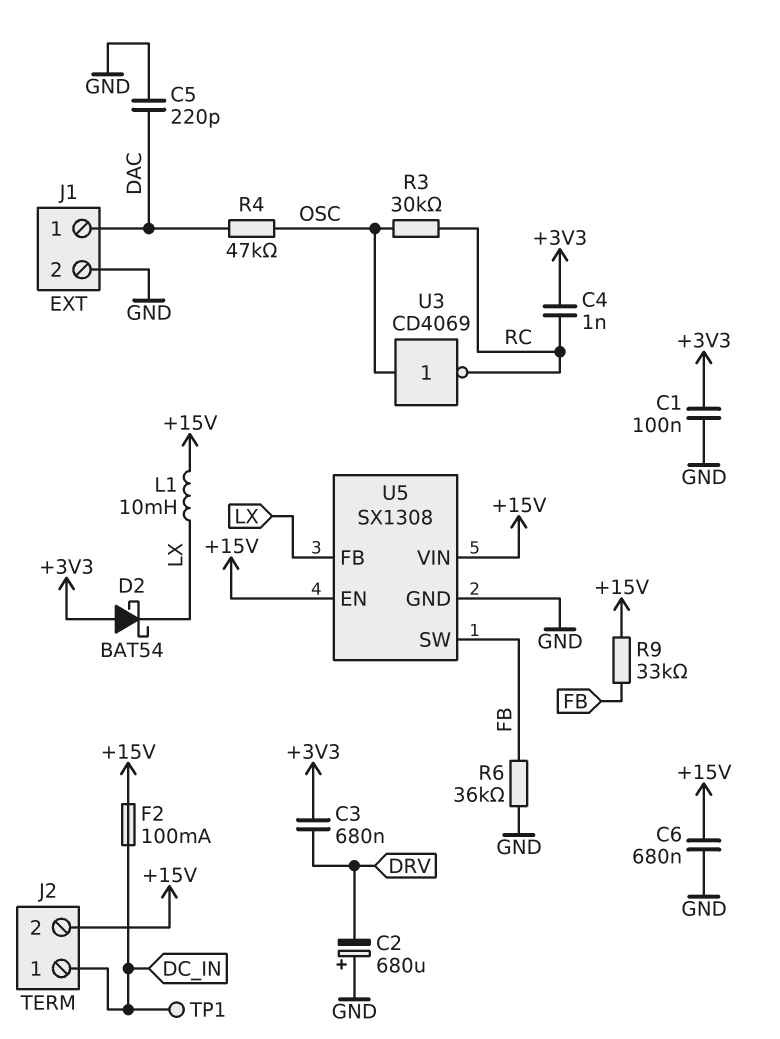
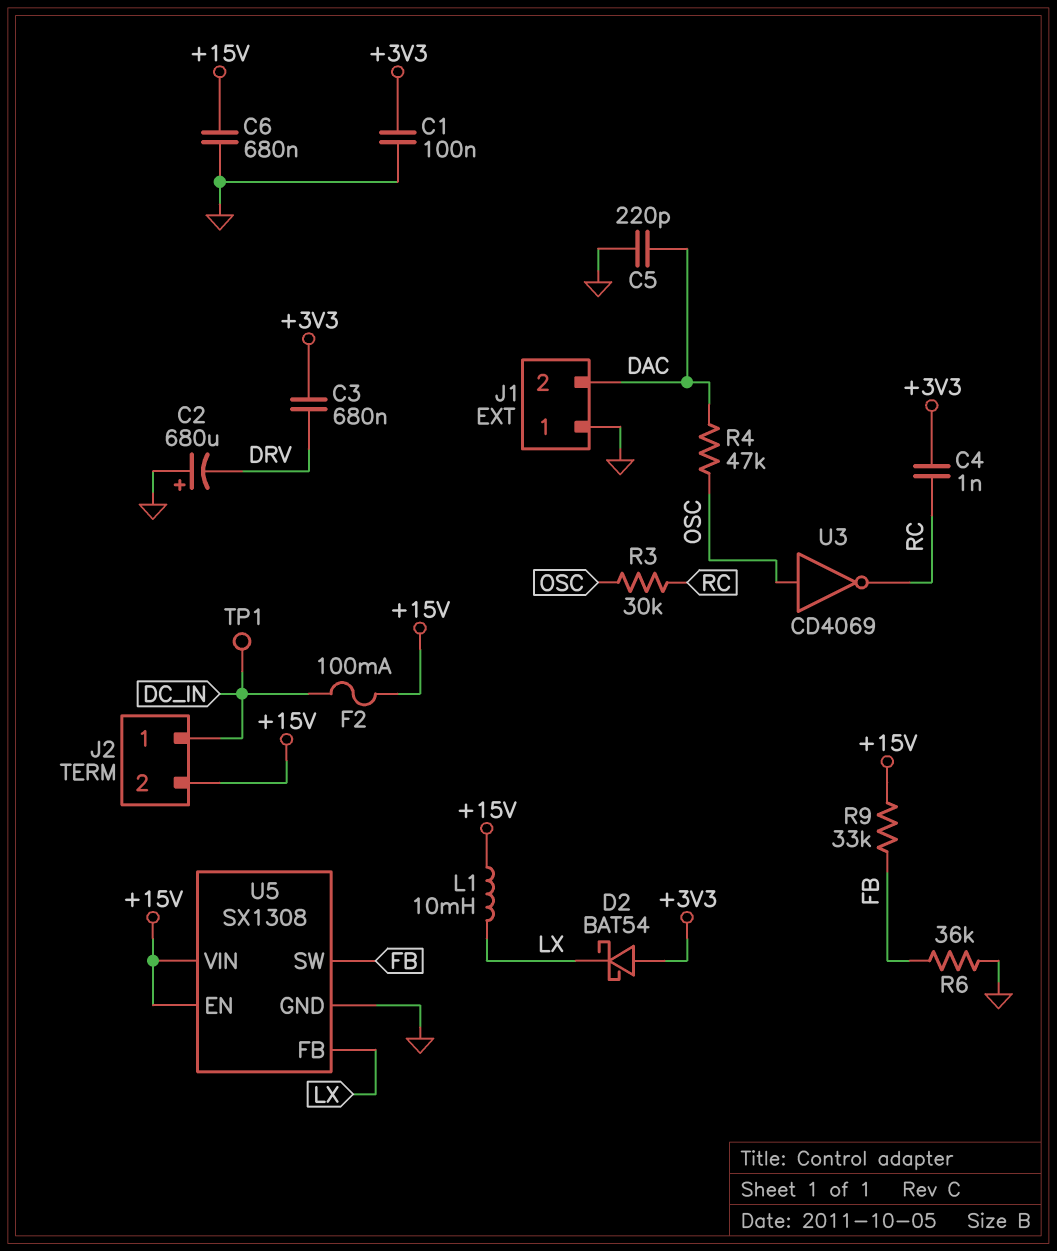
J1 pin 1: DAC -> GND
J1 pin 2: GND -> DAC

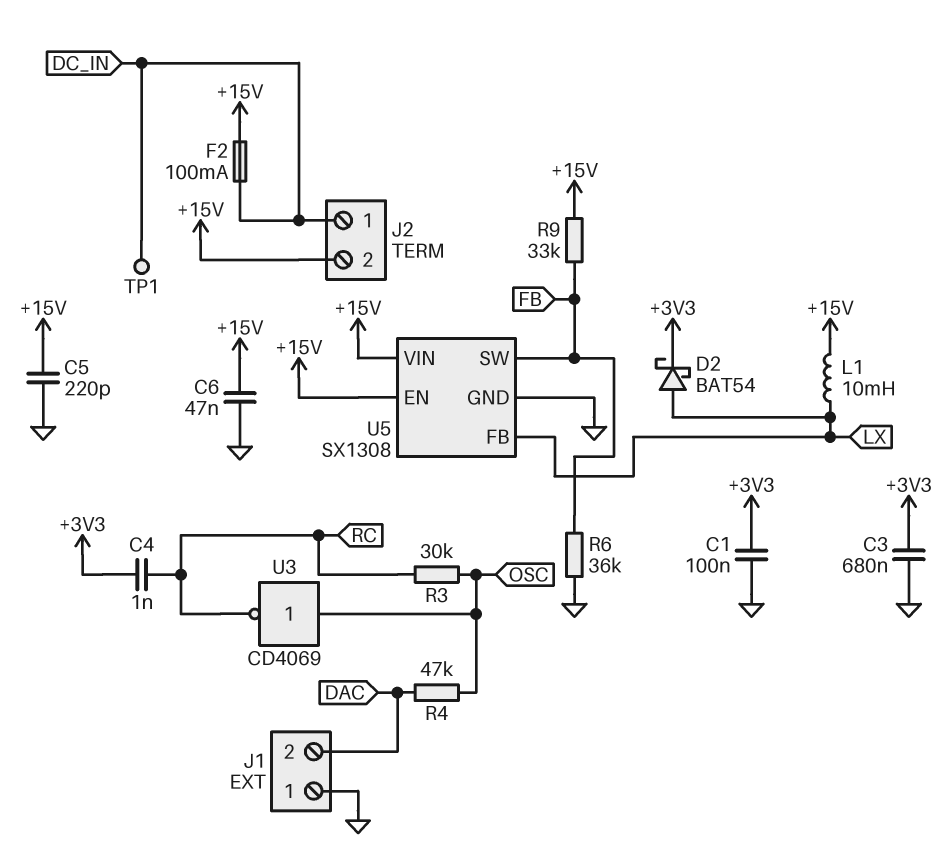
C2: 680uF (plus GND, minus DRV) -> none
C3: 680nF (+3V3, DRV) -> 680nF (+3V3, GND)
C5: 220pF (DAC, GND) -> 220pF (+15V, GND)
C6: 680nF (+15V, GND) -> 47nF (+15V, GND)
D2: schottky BAT54 (A +3V3, K LX) -> schottky BAT54 (A LX, K +3V3)

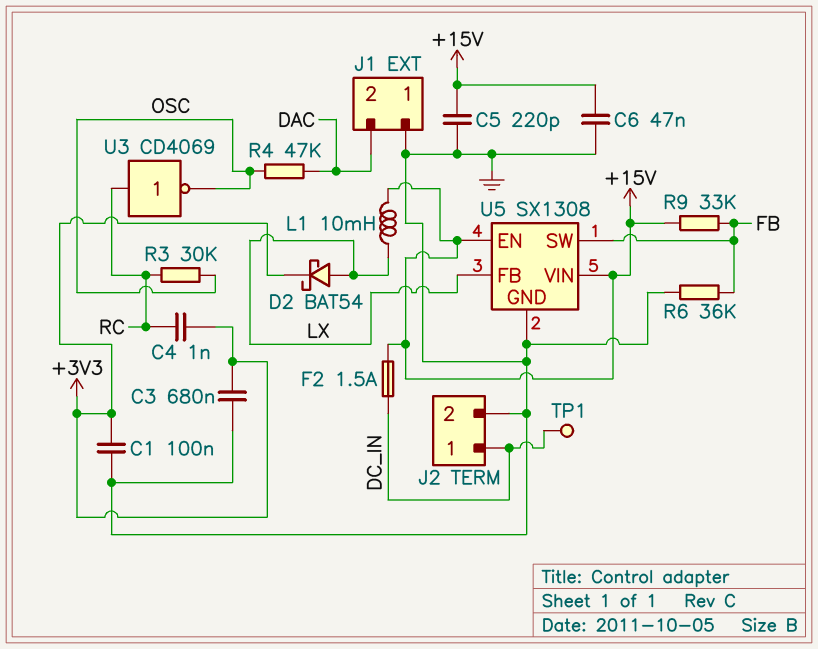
F2: 100mA (+15V, DC_IN) -> 1.5A (+15V, DC_IN)
J2 pin 2: +15V -> GND
U3: NOT CD4069 (in OSC, out RC) -> NOT CD4069 (in RC, out OSC)

